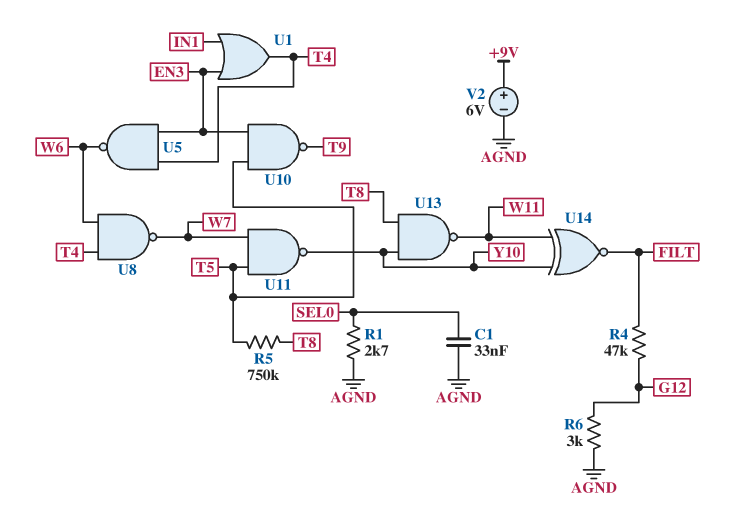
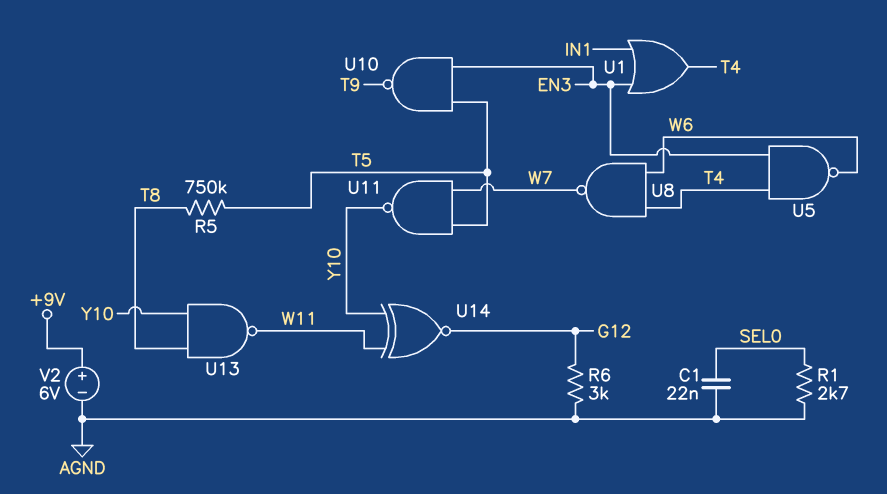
C1: 33nF (AGND, SEL0) -> 22nF (AGND, SEL0)
R4: 47k (FILT, G12) -> none
U14: XNOR (in W11, in Y10, out FILT) -> XNOR (in W11, in Y10, out G12)

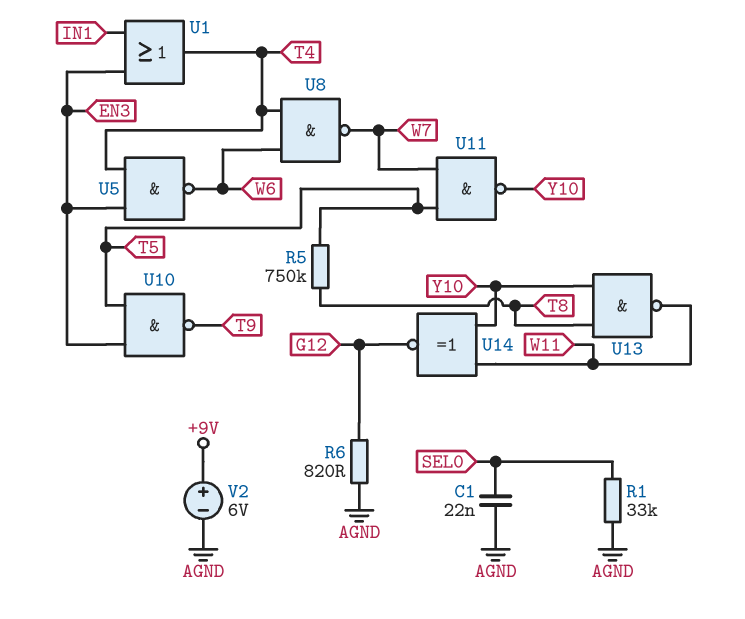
R1: 2.7k (AGND, SEL0) -> 33k (AGND, SEL0)
R6: 3k (AGND, G12) -> 820 (AGND, G12)

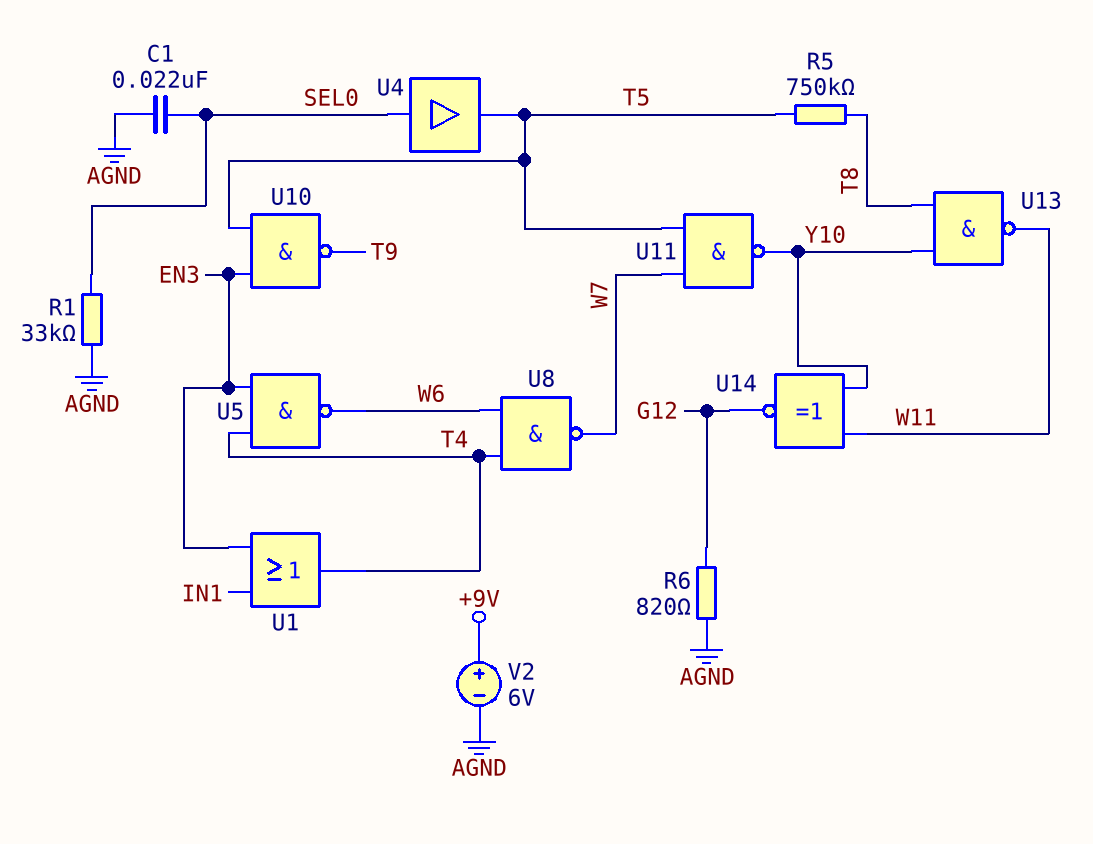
U4: none -> buffer (in SEL0, out T5)

